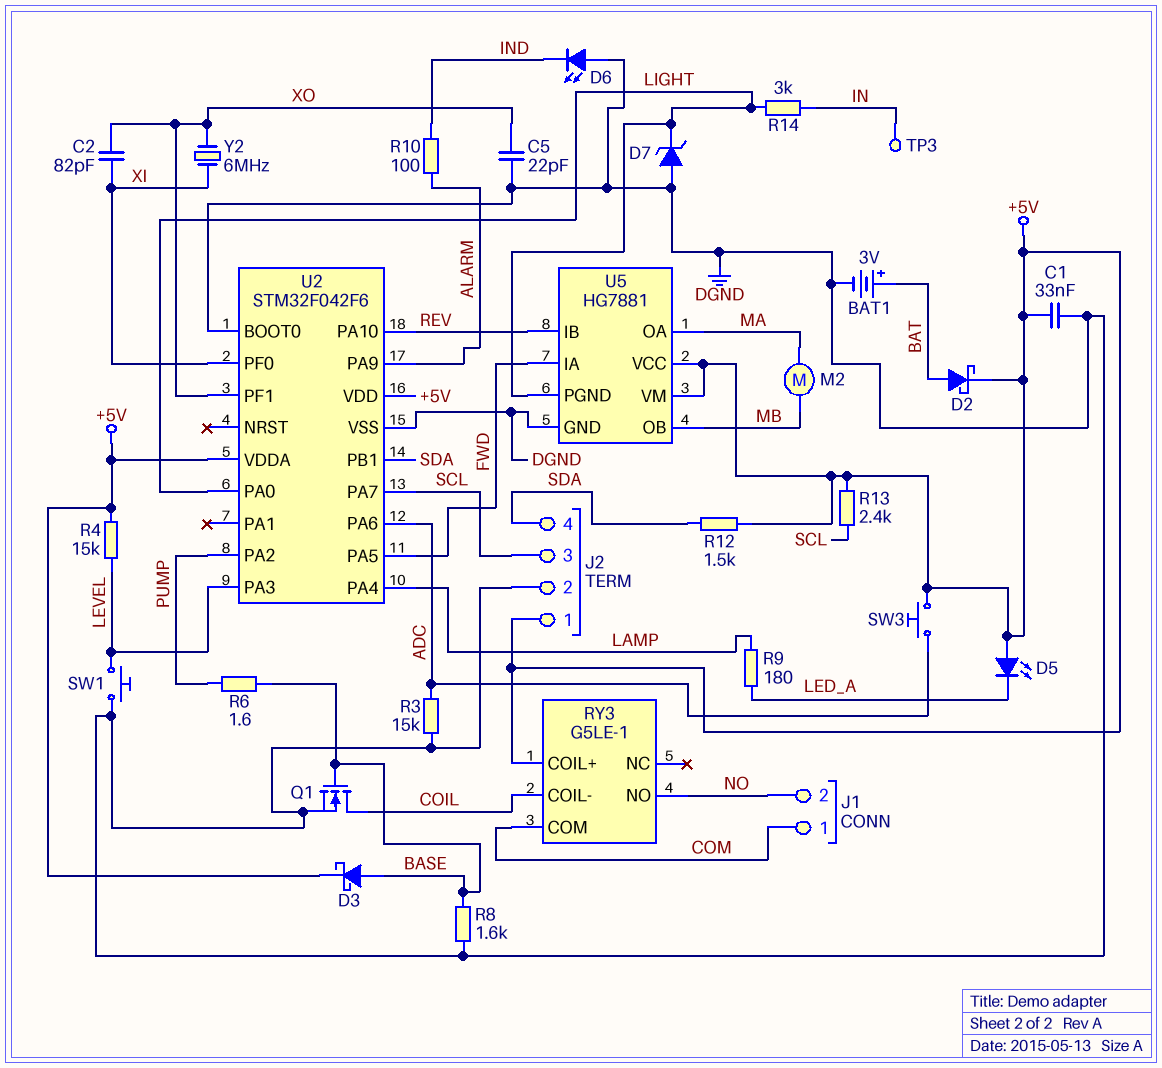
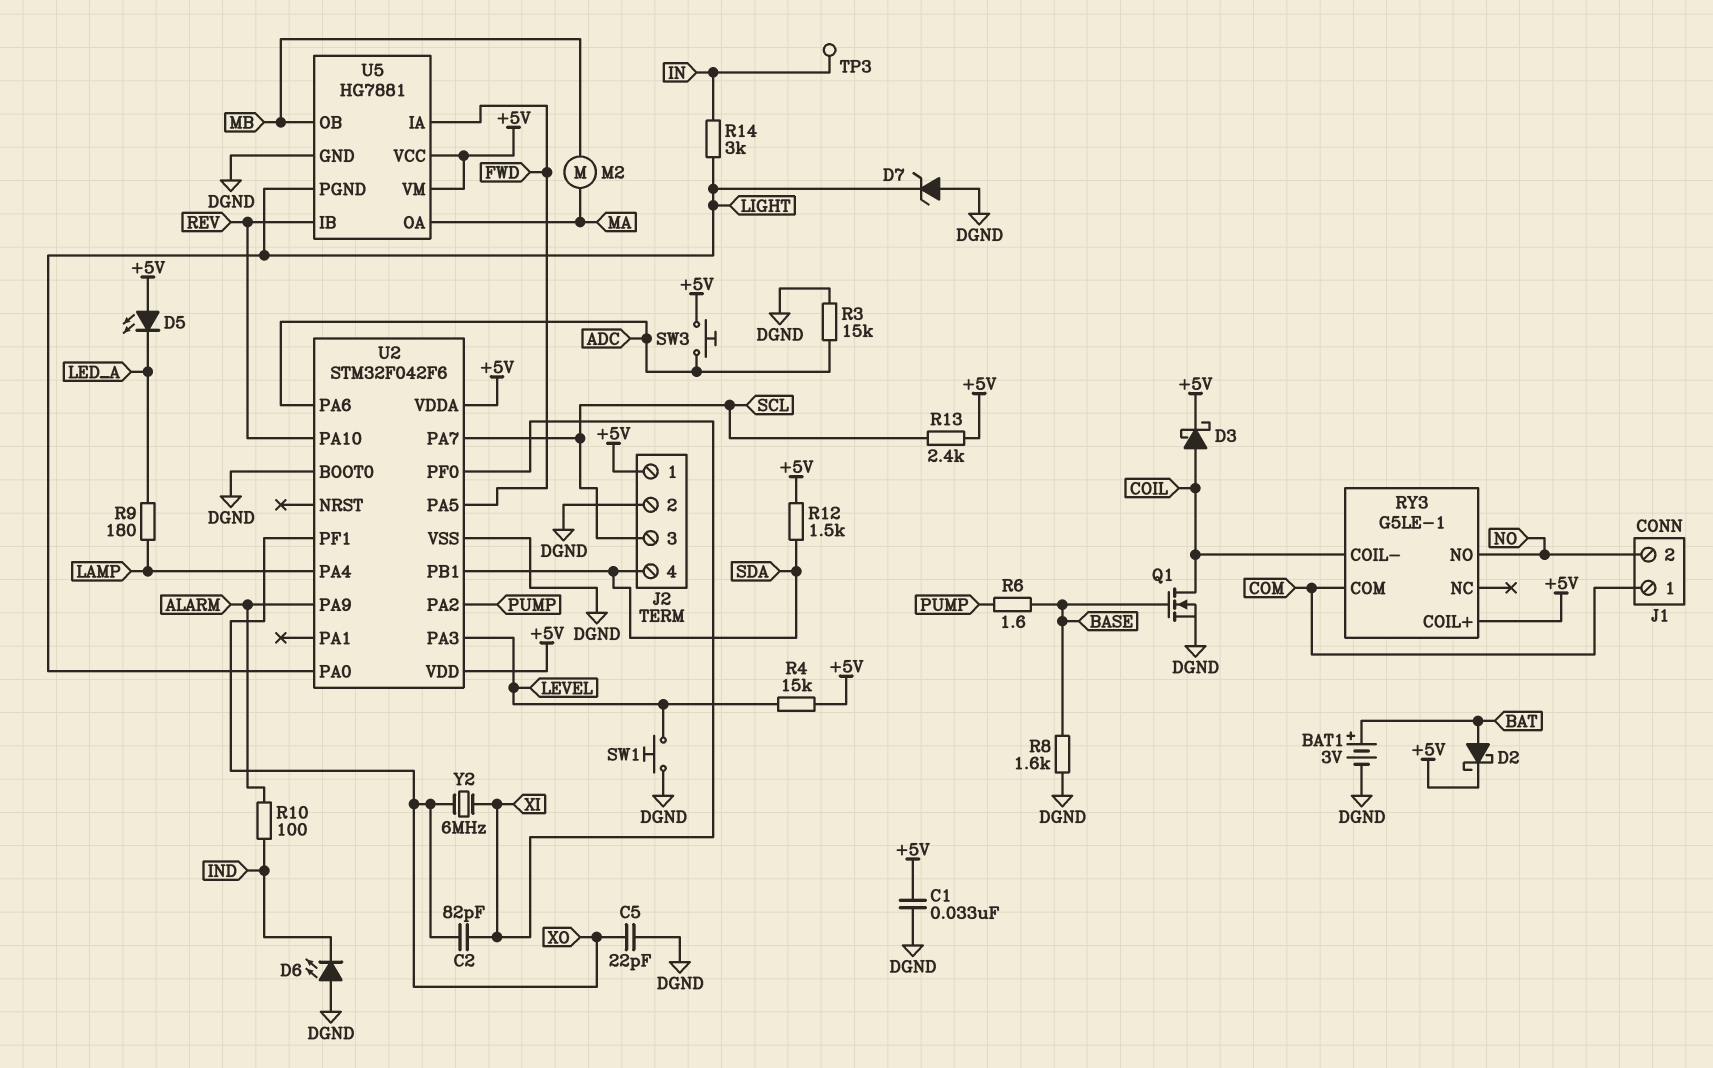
D3: schottky (A BASE, K +5V) -> schottky (A COIL, K +5V)

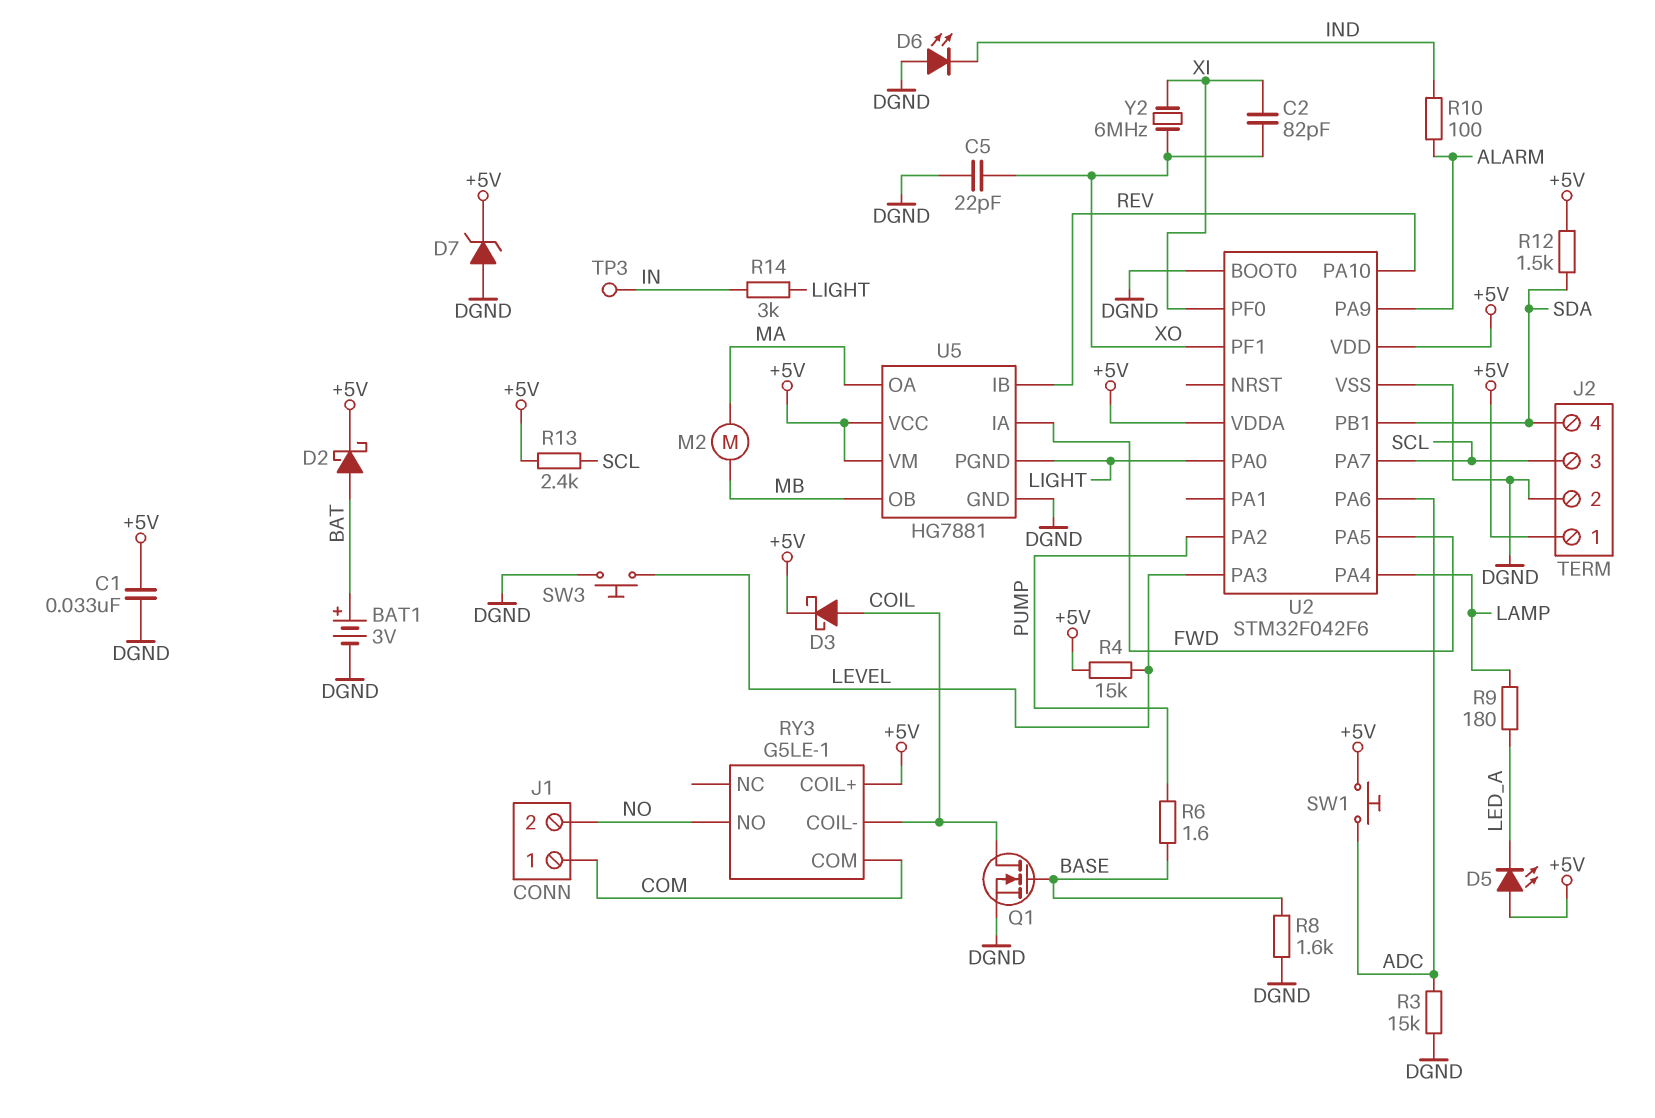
D7: zener (A DGND, K LIGHT) -> zener (A DGND, K +5V)
SW1: button (DGND, LEVEL) -> button (+5V, ADC)
SW3: button (+5V, ADC) -> button (DGND, LEVEL)

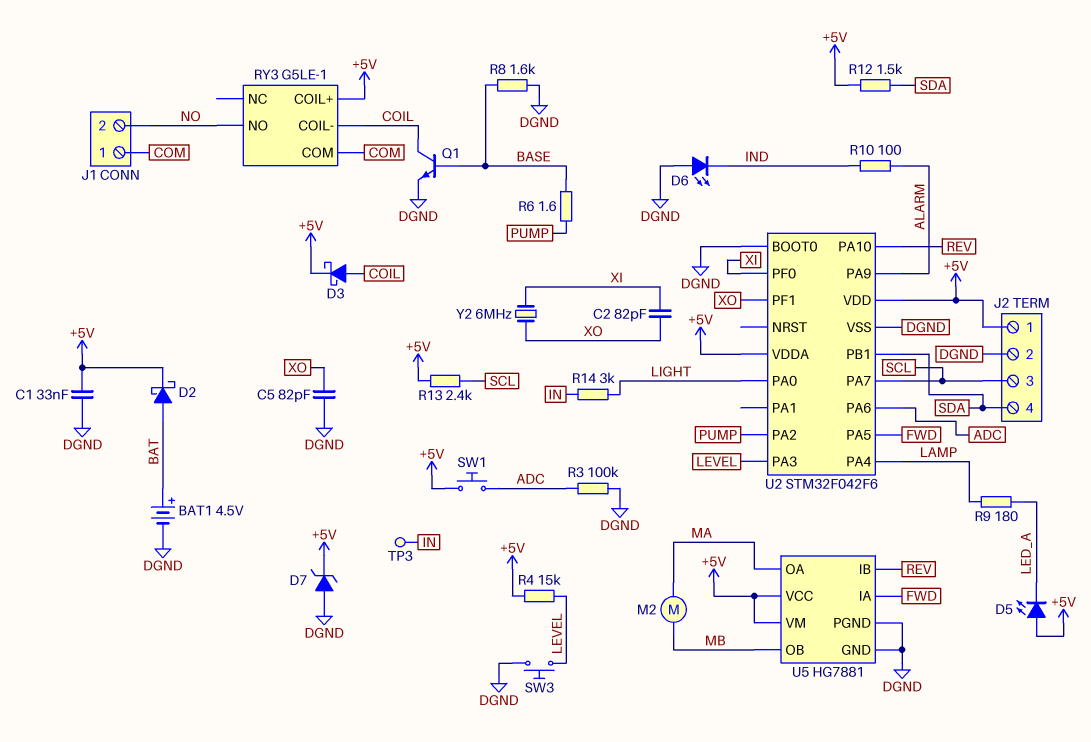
BAT1: 3V (plus BAT, minus DGND) -> 4.5V (plus BAT, minus DGND)
C5: 22pF (DGND, XO) -> 82pF (DGND, XO)
Q1: NMOS (G BASE, D COIL, S DGND) -> NPN (B BASE, C COIL, E DGND)
R3: 15k (ADC, DGND) -> 100k (ADC, DGND)
U5 pin PGND: LIGHT -> DGND

